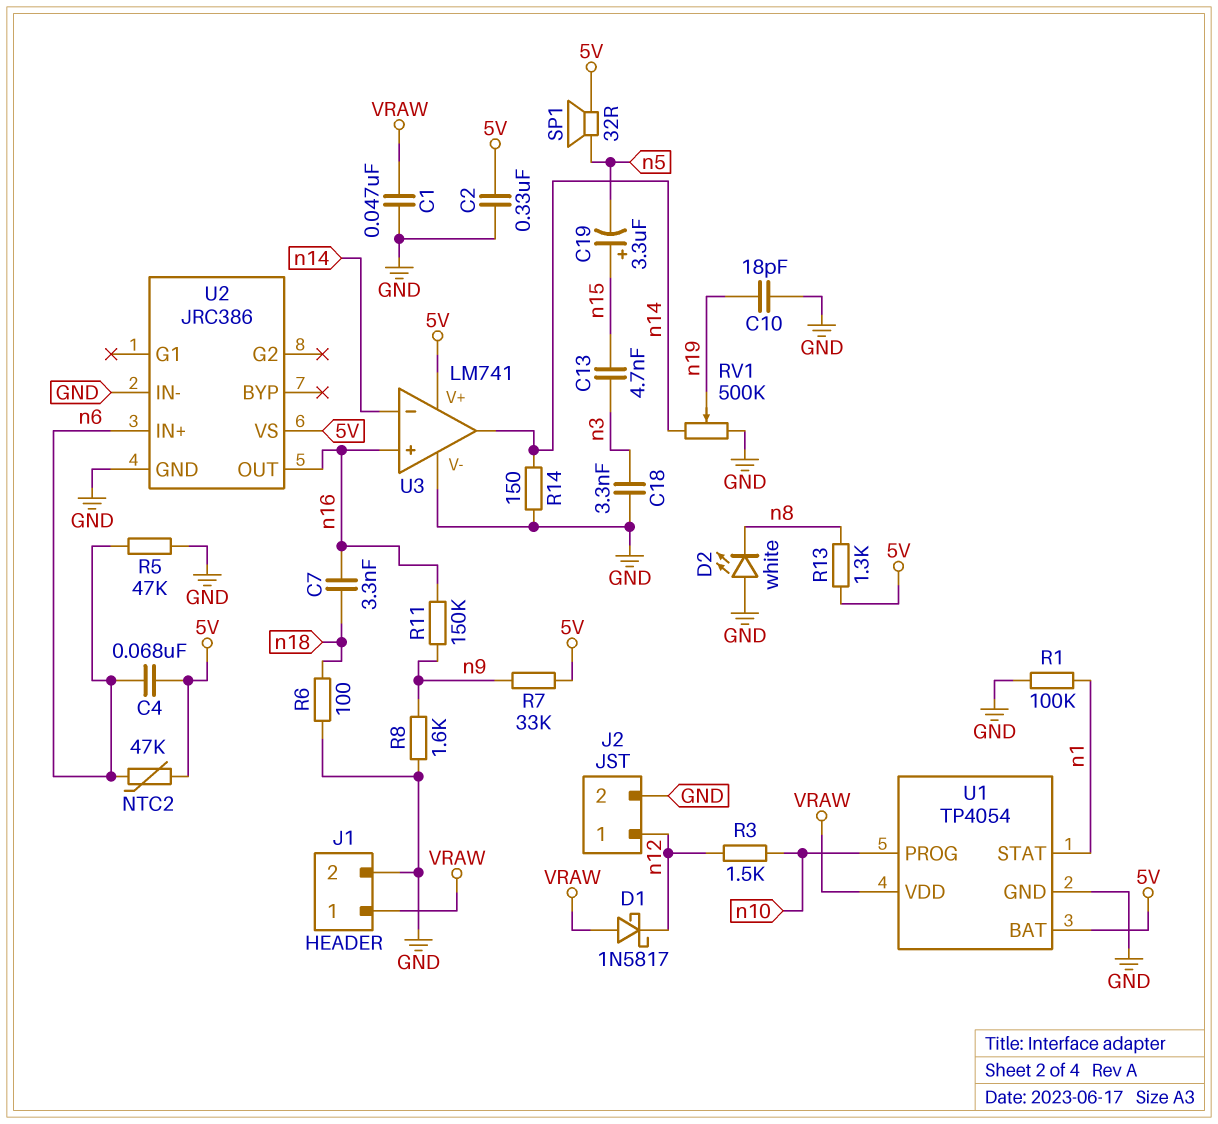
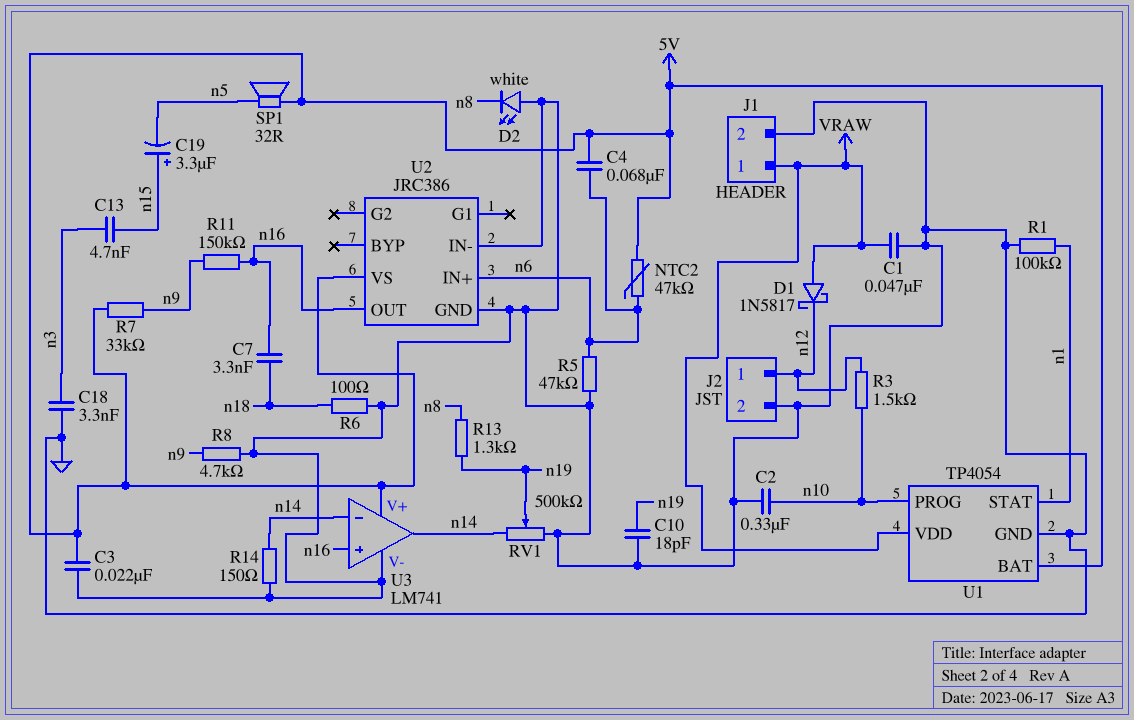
C2: 330nF (5V, GND) -> 330nF (GND, n10)
C3: none -> 22nF (5V, GND)
R8: 1.6k (GND, n9) -> 4.7k (GND, n9)
R13: 1.3k (5V, n8) -> 1.3k (n8, n19)

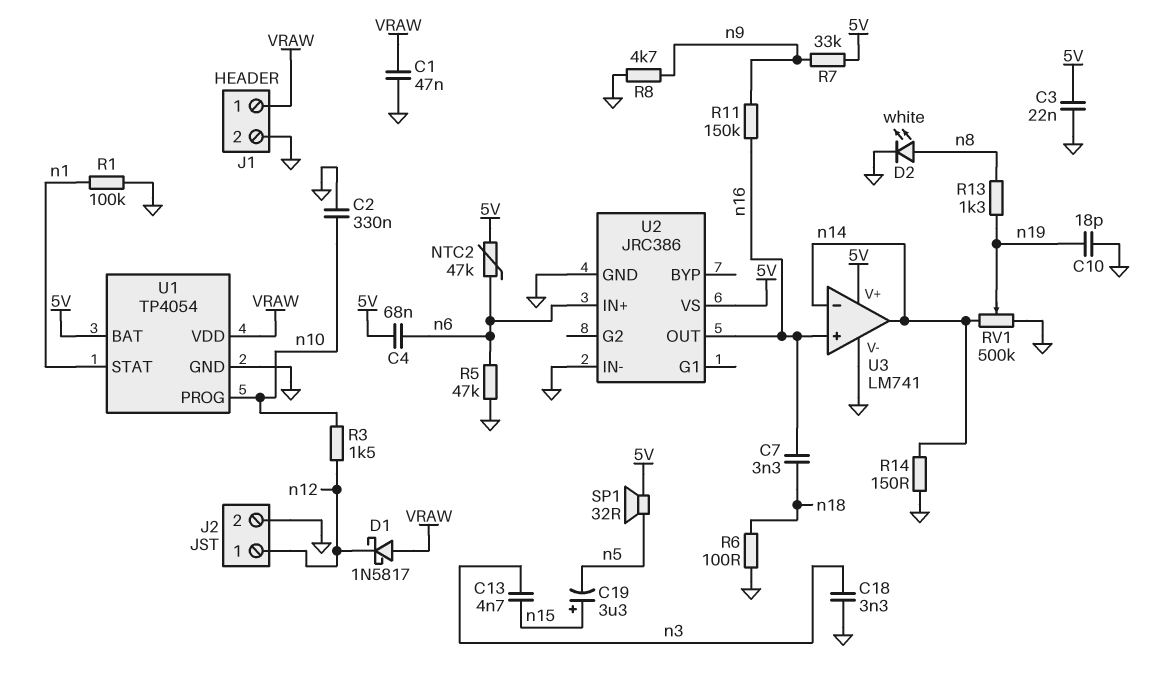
D2: LED white (A GND, K n8) -> LED white (A n8, K GND)

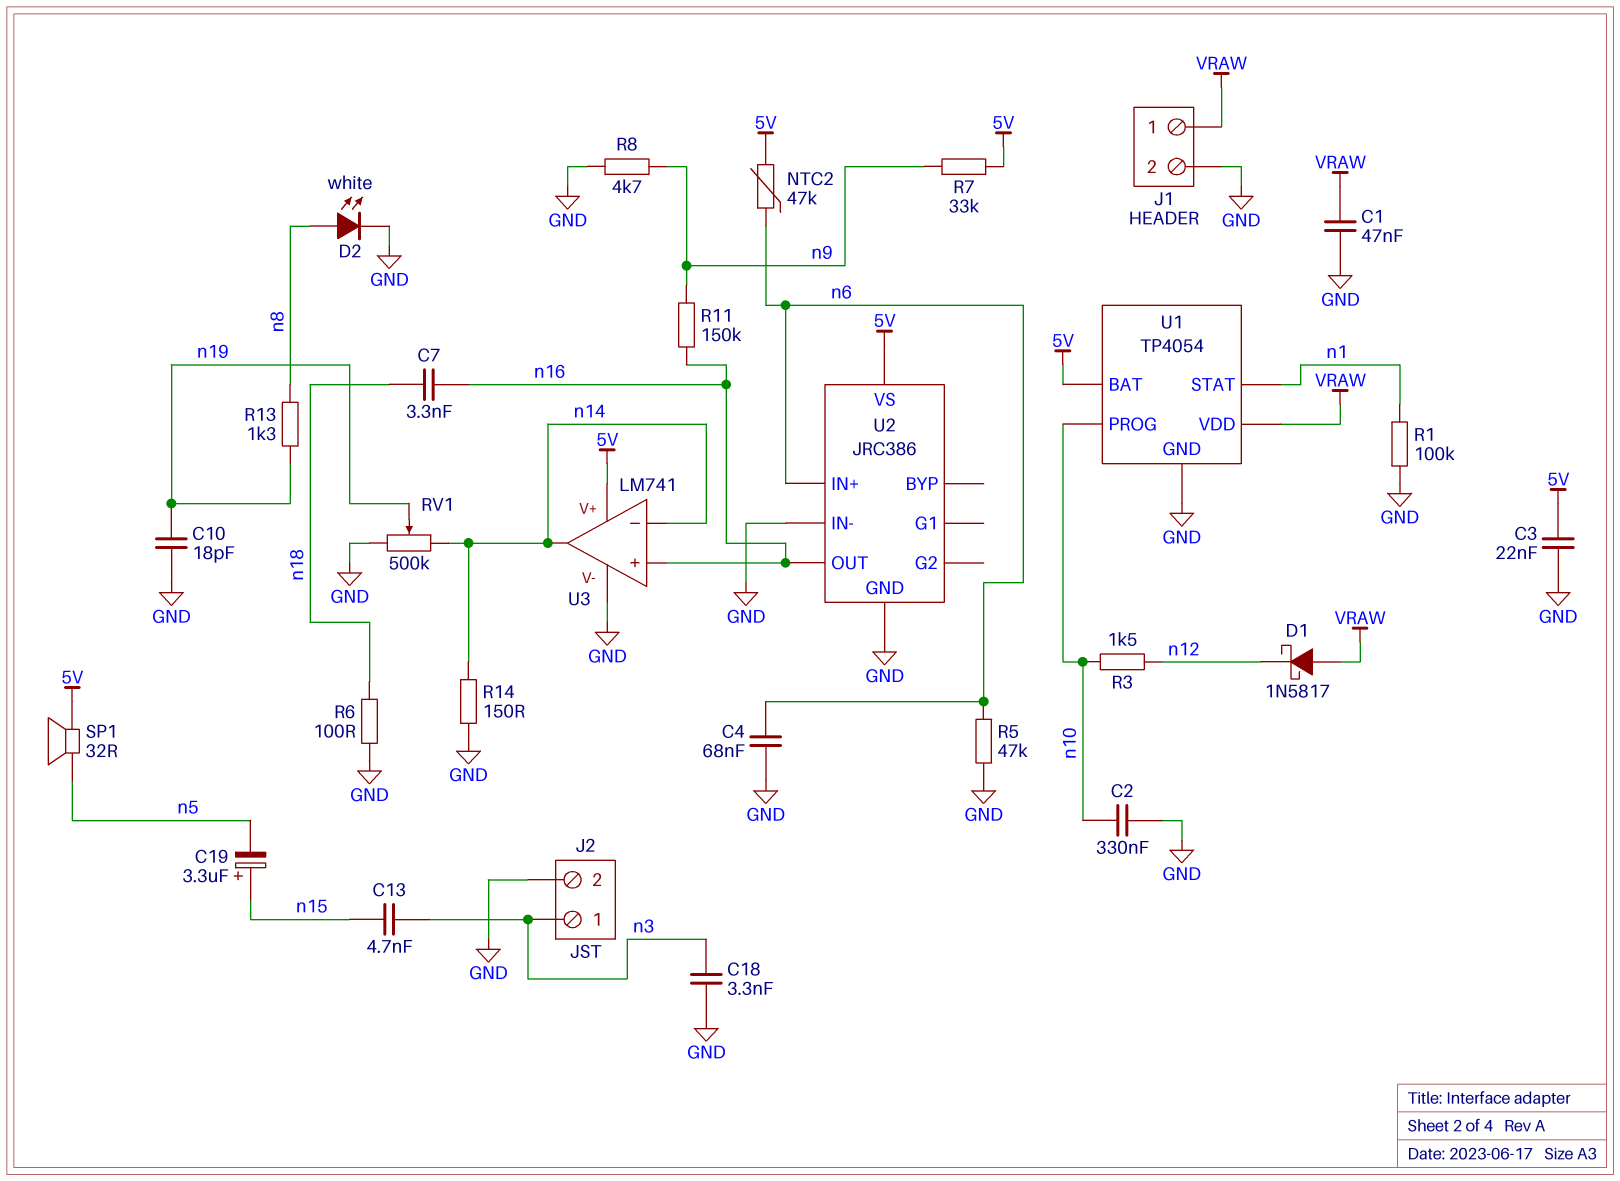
C4: 68nF (5V, n6) -> 68nF (GND, n6)
J2 pin 1: n12 -> n3

